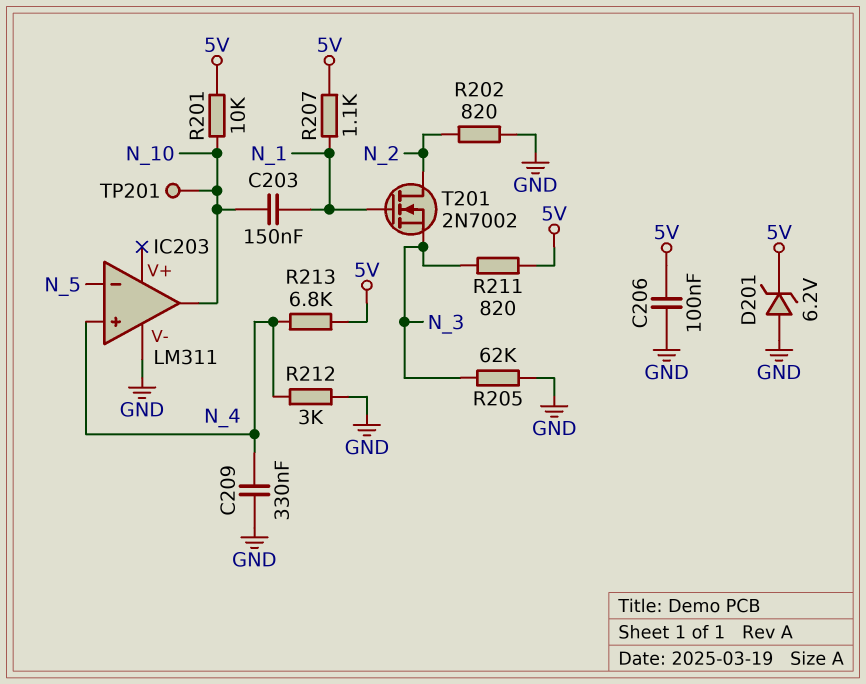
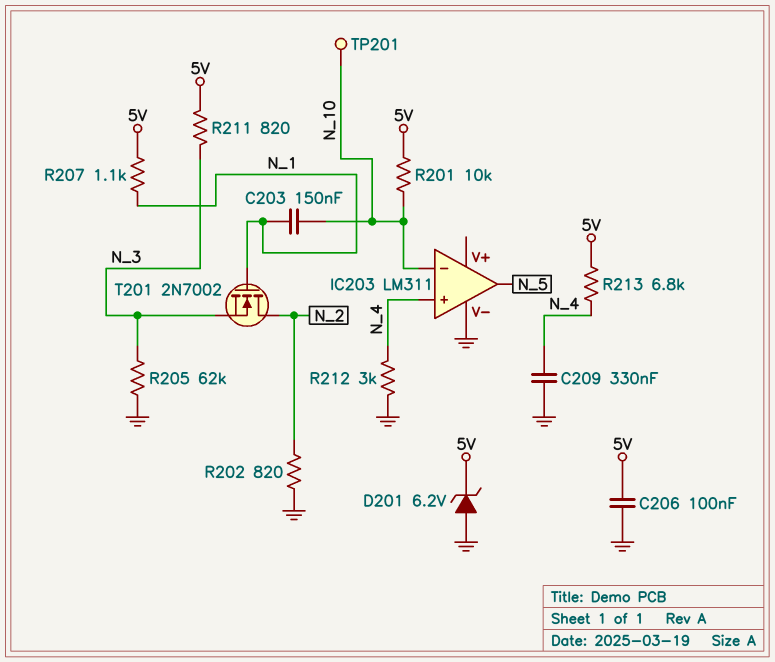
IC203 pin in-: N_5 -> N_10
IC203 pin out: N_10 -> N_5

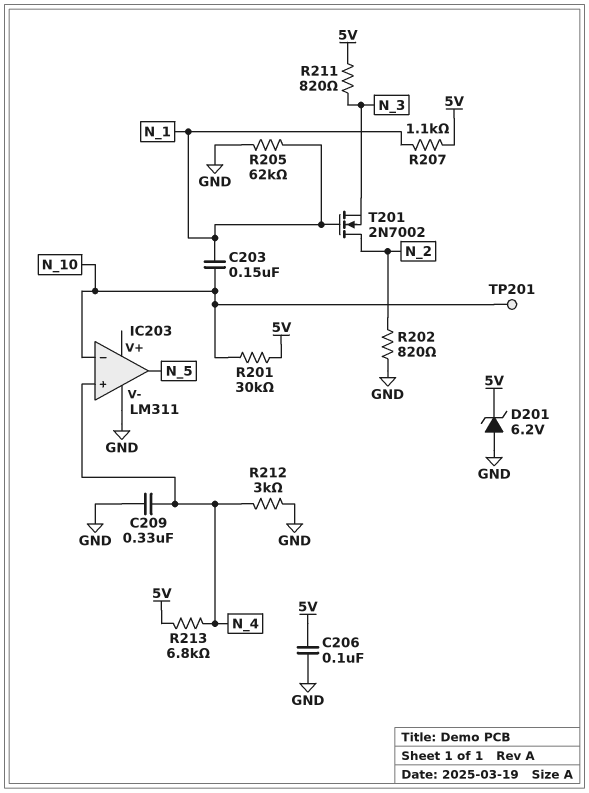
R201: 10k (5V, N_10) -> 30k (5V, N_10)
R205: 62k (GND, N_3) -> 62k (GND, N_1)

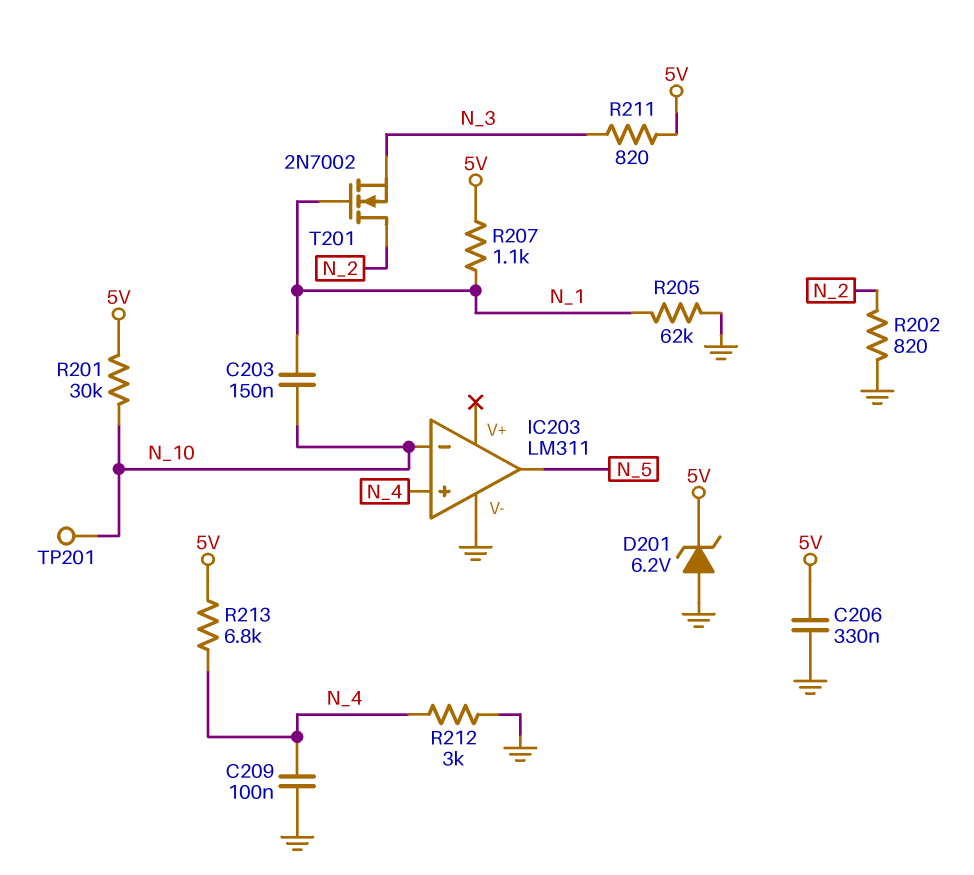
C206: 100nF (5V, GND) -> 330nF (5V, GND)
C209: 330nF (GND, N_4) -> 100nF (GND, N_4)

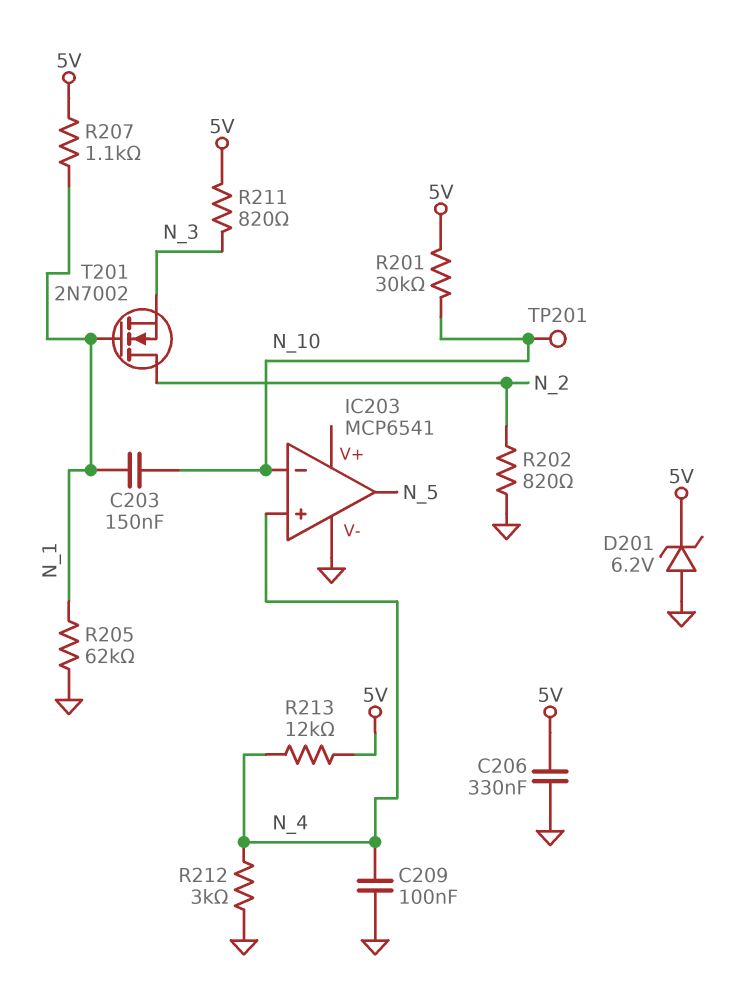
IC203: LM311 -> MCP6541
R213: 6.8k (5V, N_4) -> 12k (5V, N_4)

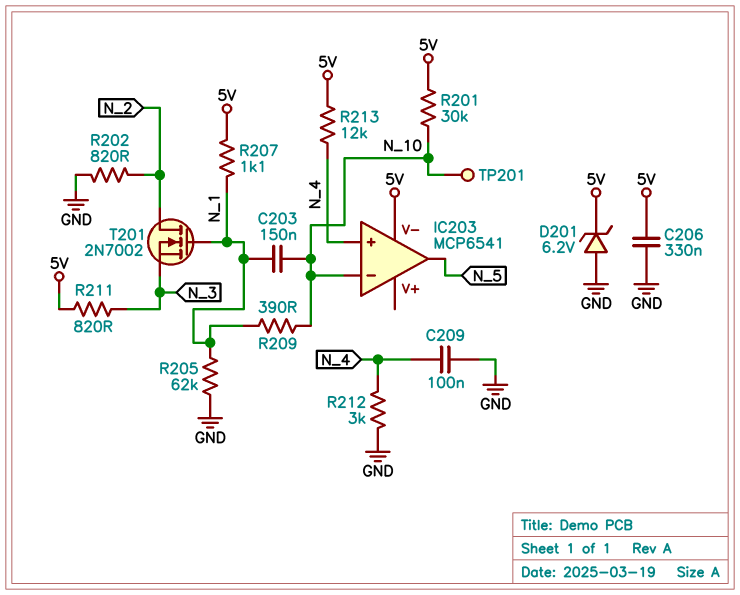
IC203 pin V-: GND -> 5V
R209: none -> 390 (N_1, N_10)

